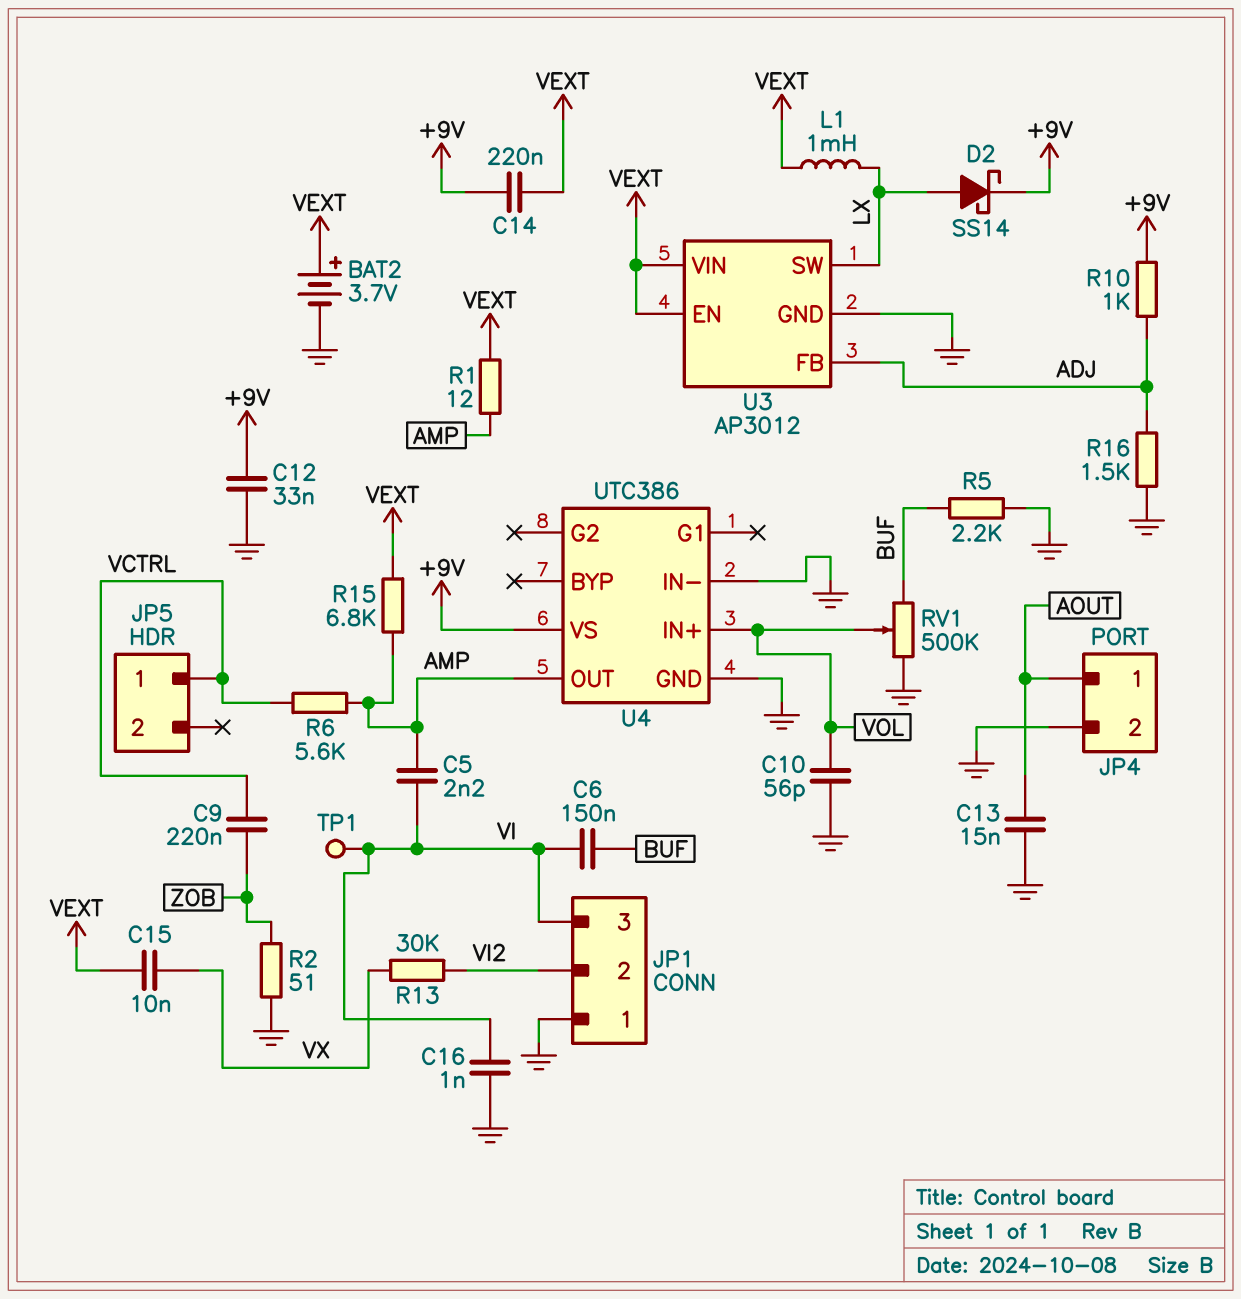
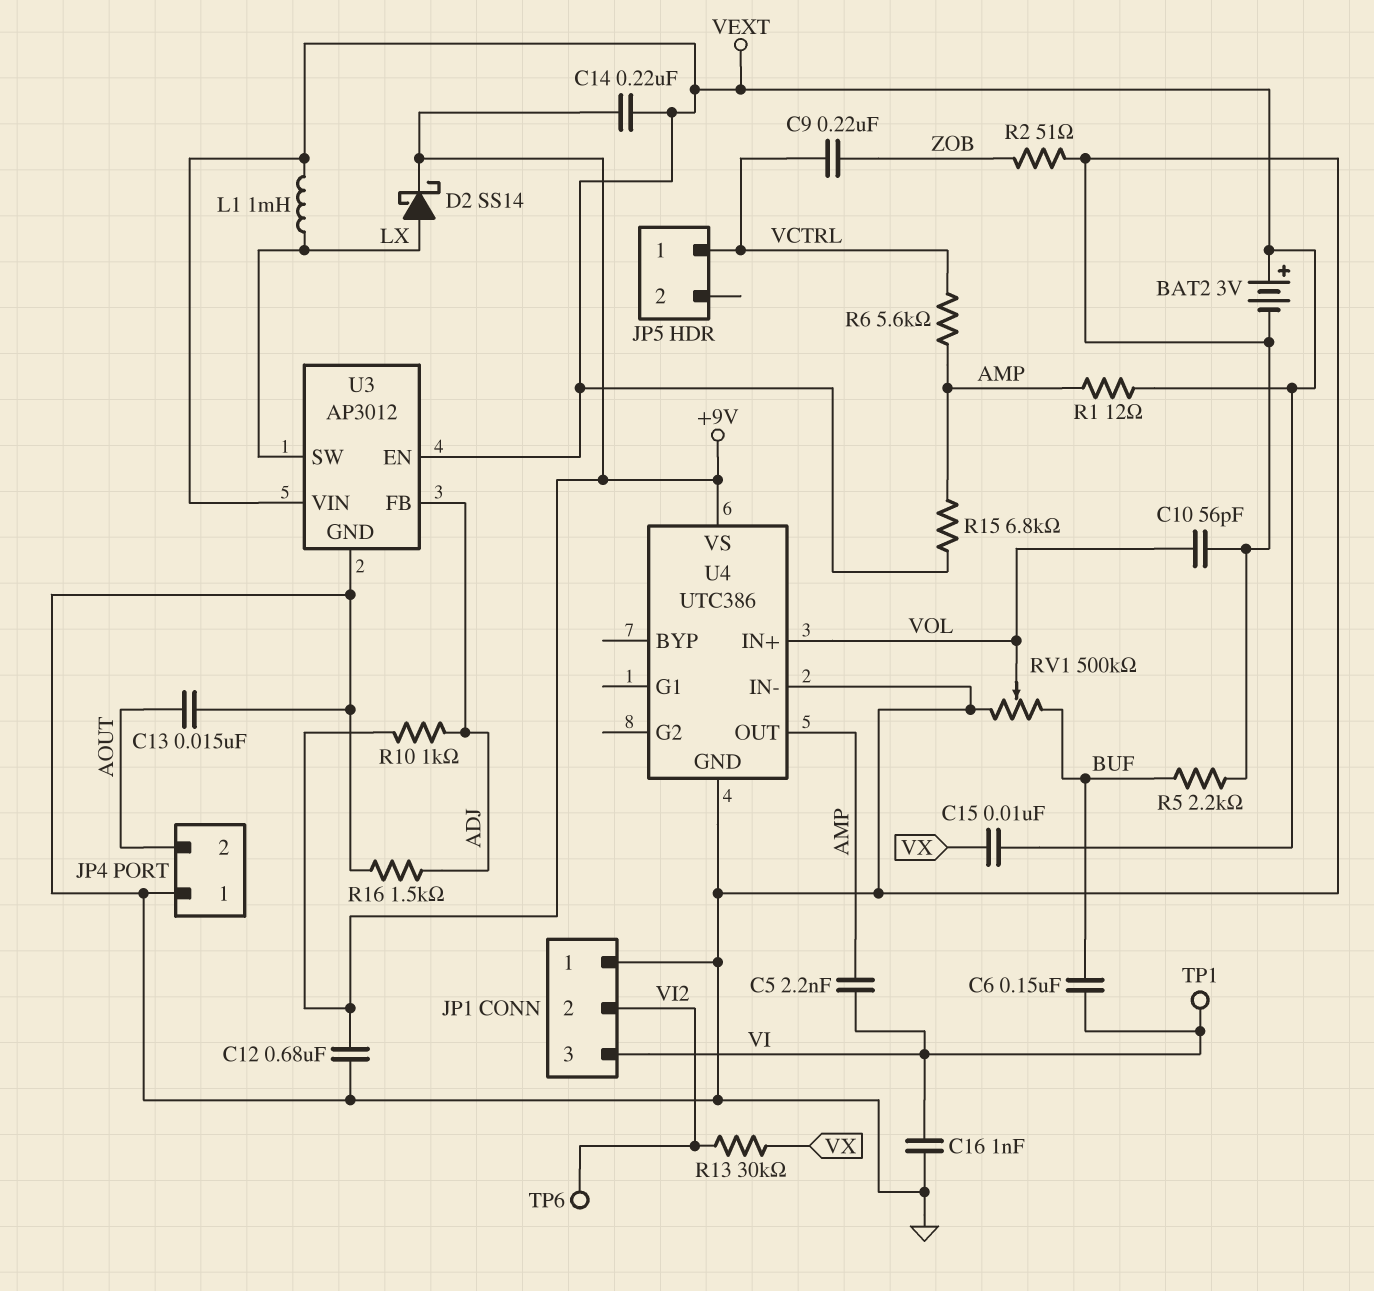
BAT2: 3.7V (plus VEXT, minus GND) -> 3V (plus VEXT, minus GND)
C12: 33nF (+9V, GND) -> 680nF (+9V, GND)
JP4 pin 1: AOUT -> GND
JP4 pin 2: GND -> AOUT
TP6: none -> test point (VI2)

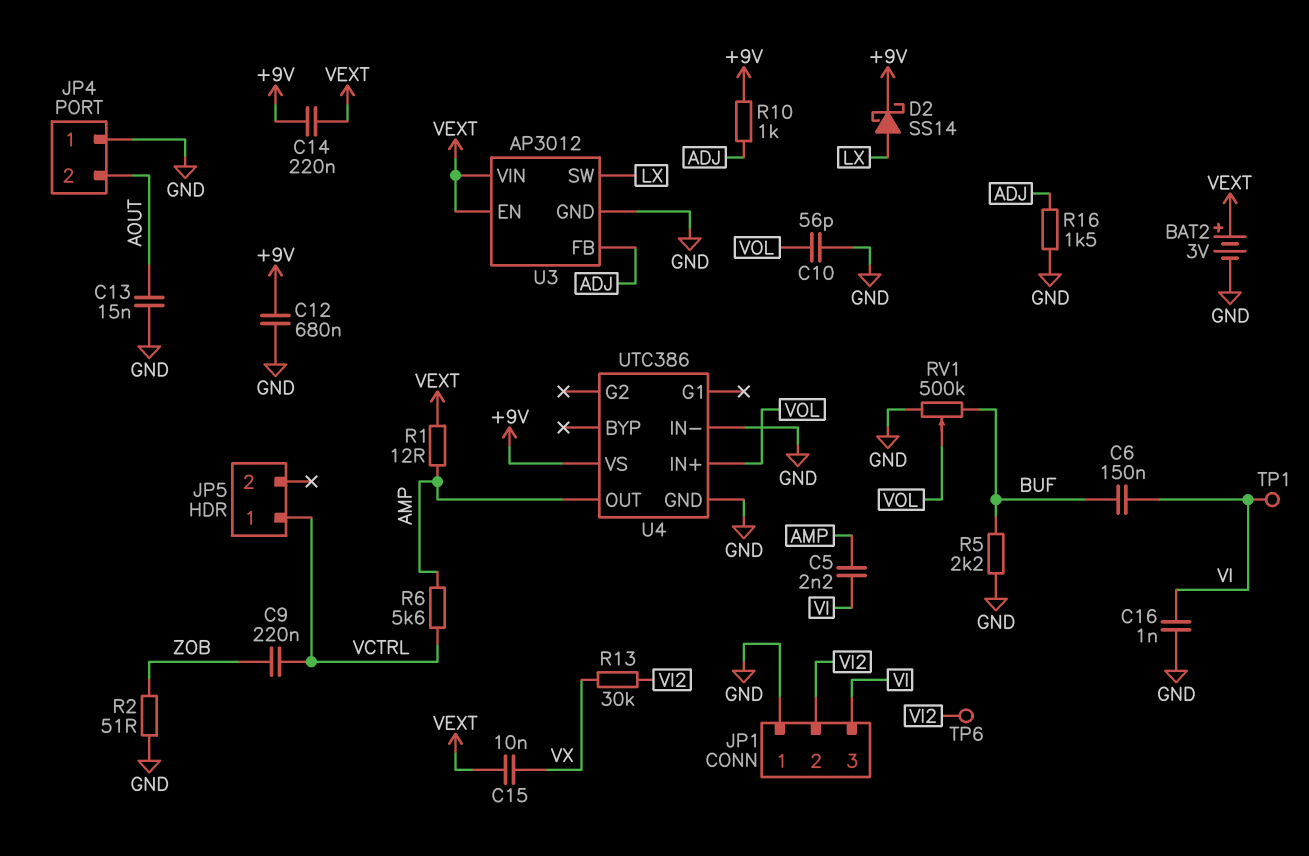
L1: 1mH (LX, VEXT) -> none
R15: 6.8k (AMP, VEXT) -> none

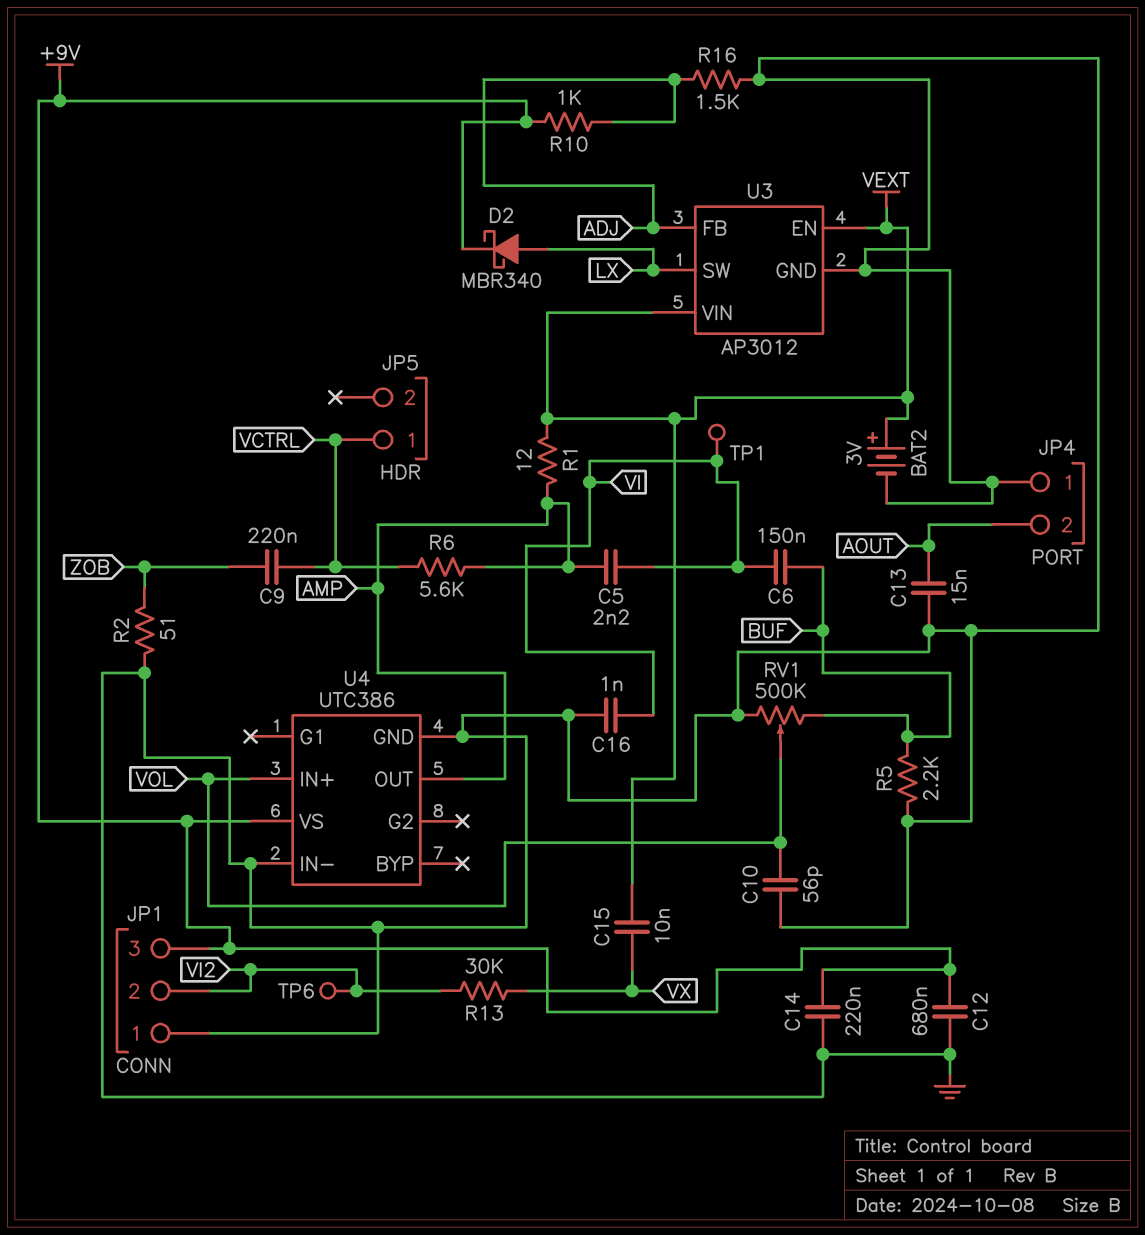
C14: 220nF (+9V, VEXT) -> 220nF (+9V, GND)
D2: schottky SS14 (A LX, K +9V) -> schottky MBR340 (A LX, K +9V)
JP1 pin 3: VI -> +9V

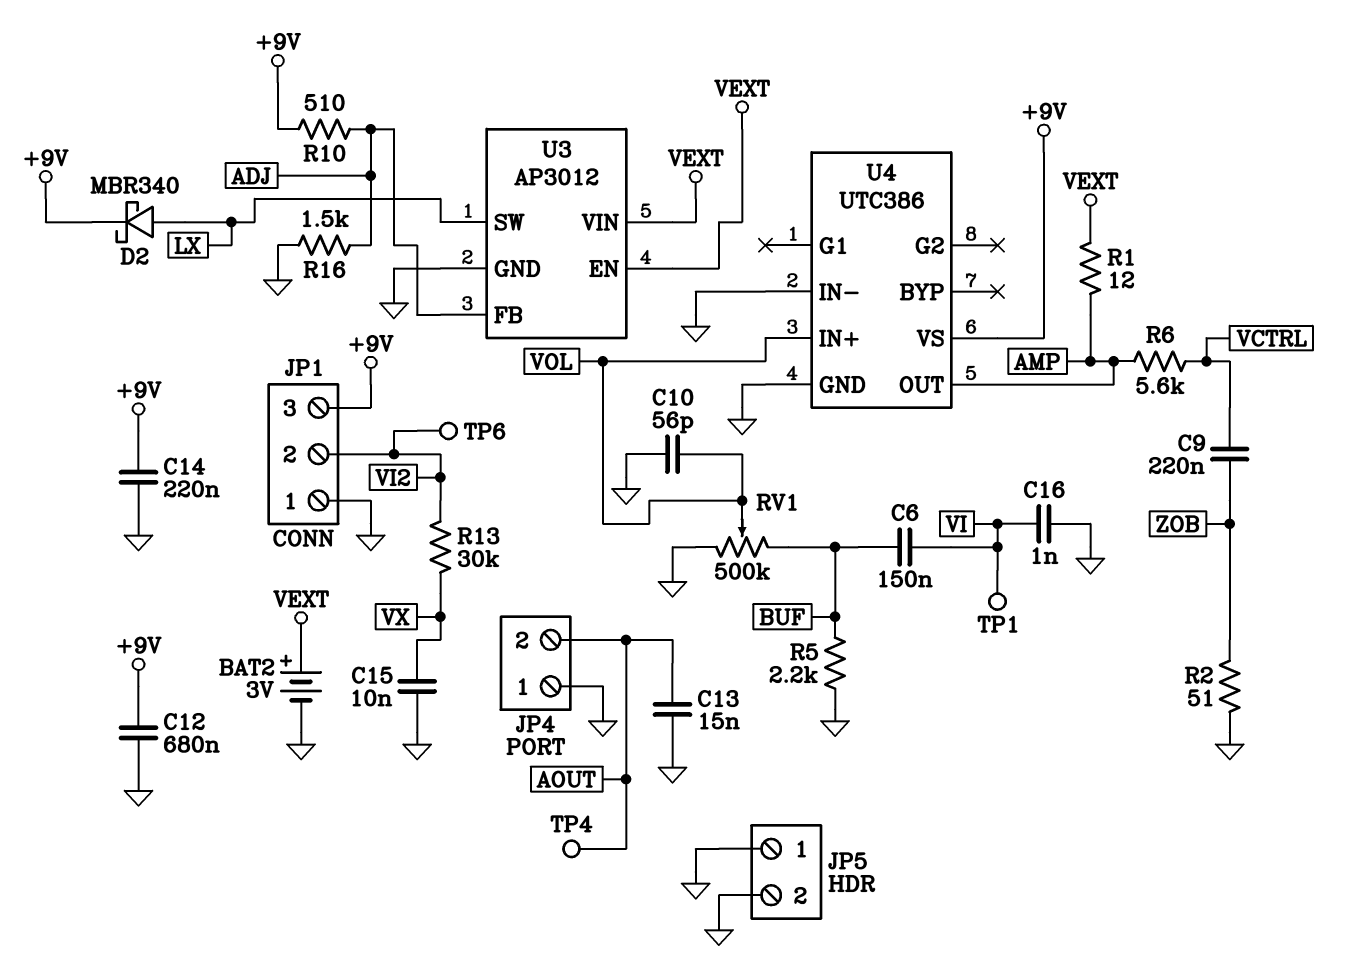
C5: 2.2nF (AMP, VI) -> none
C15: 10nF (VEXT, VX) -> 10nF (GND, VX)
JP5 pin 1: VCTRL -> GND
JP5 pin 2: none -> GND
R10: 1k (+9V, ADJ) -> 510 (+9V, ADJ)
TP4: none -> test point (AOUT)

